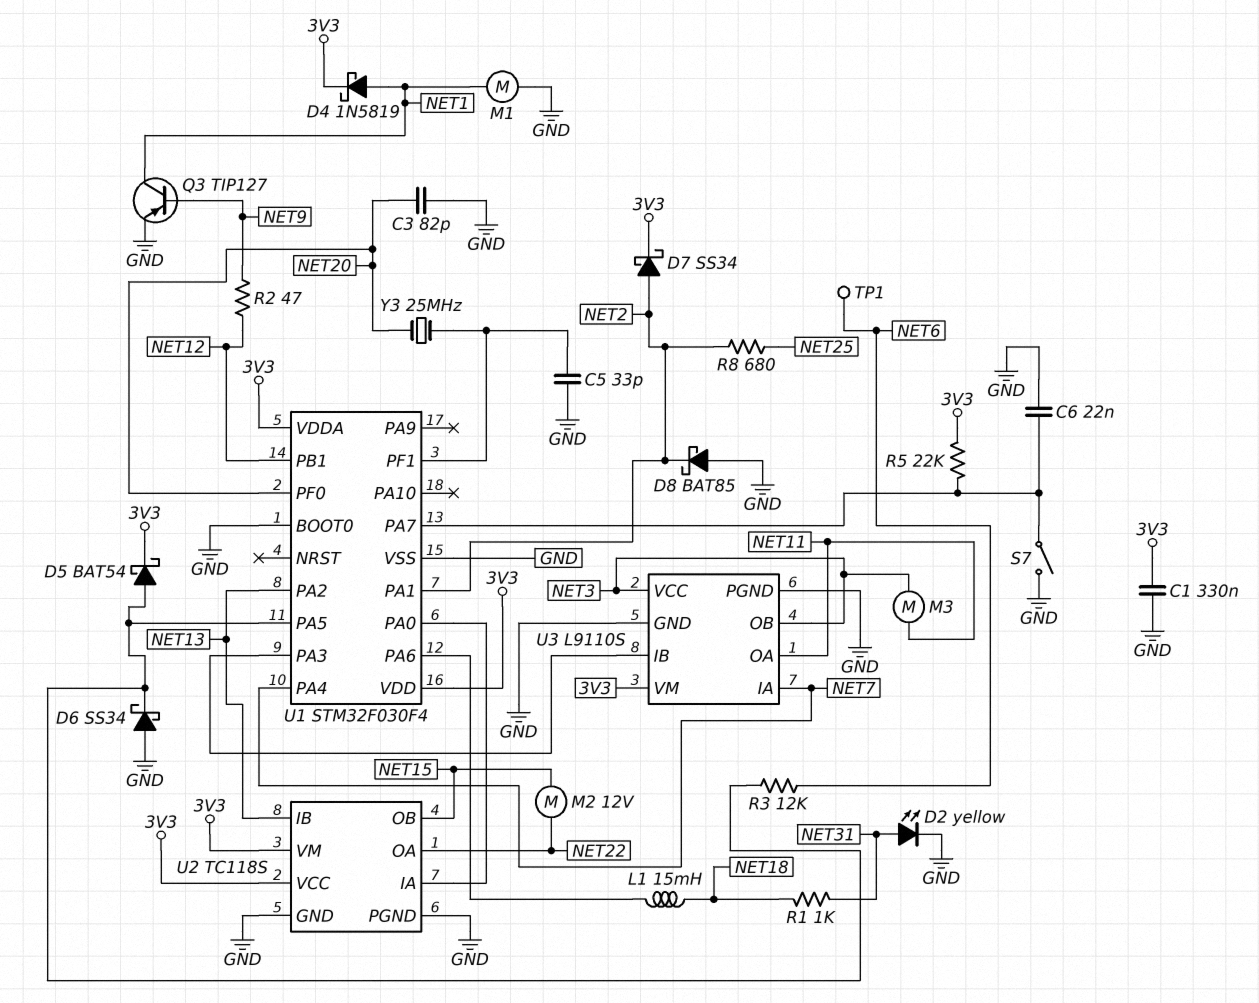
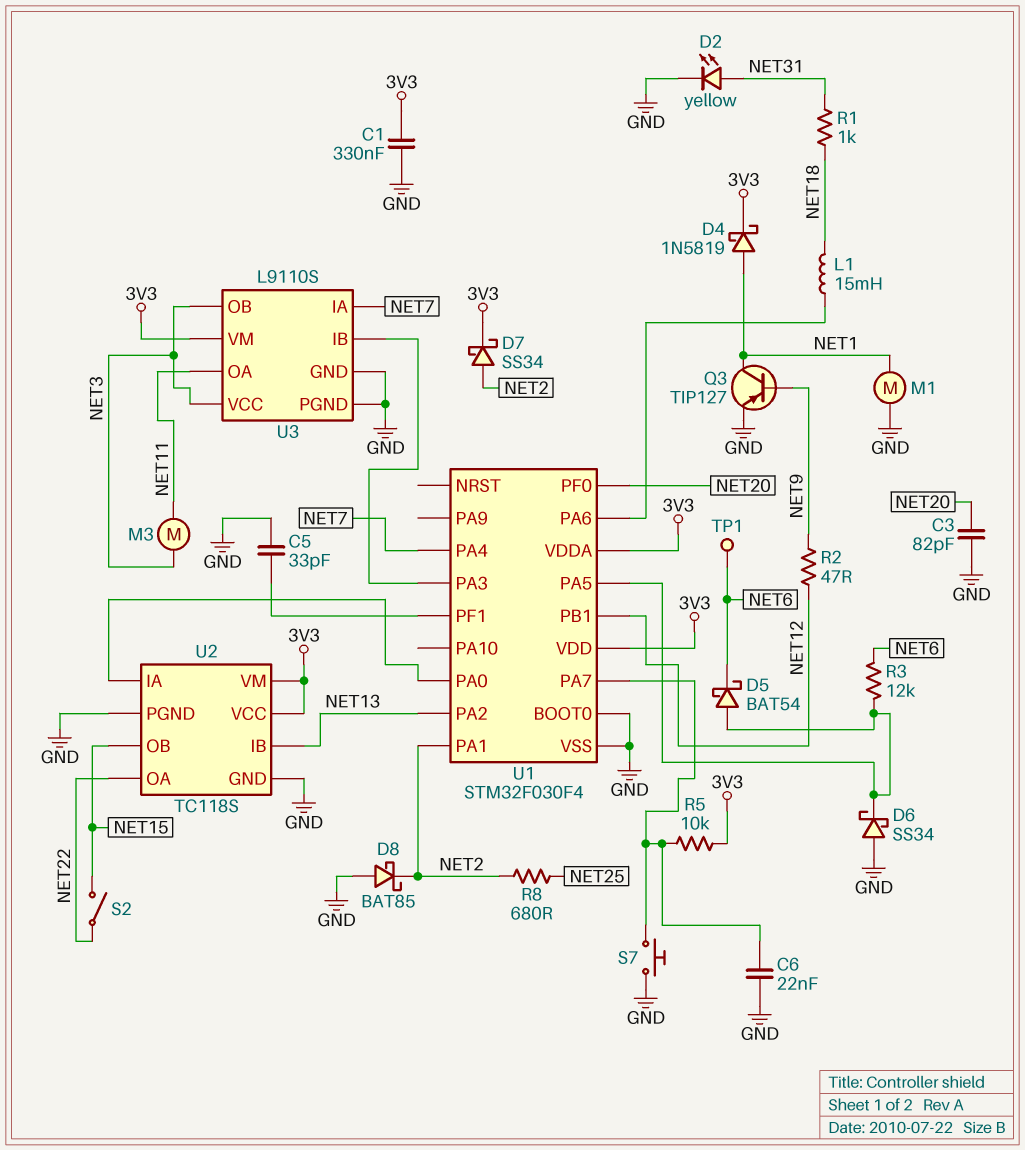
D5: schottky BAT54 (A U1/PA5, K 3V3) -> schottky BAT54 (A U1/PA5, K NET6)
M2: motor 12V (NET15, NET22) -> none
R5: 22k (3V3, U1/PA7) -> 10k (3V3, U1/PA7)
S2: none -> switch (NET15, NET22)
S7: switch (GND, U1/PA7) -> button (GND, U1/PA7)
Y3: 25MHz (NET20, U1/PF1) -> none

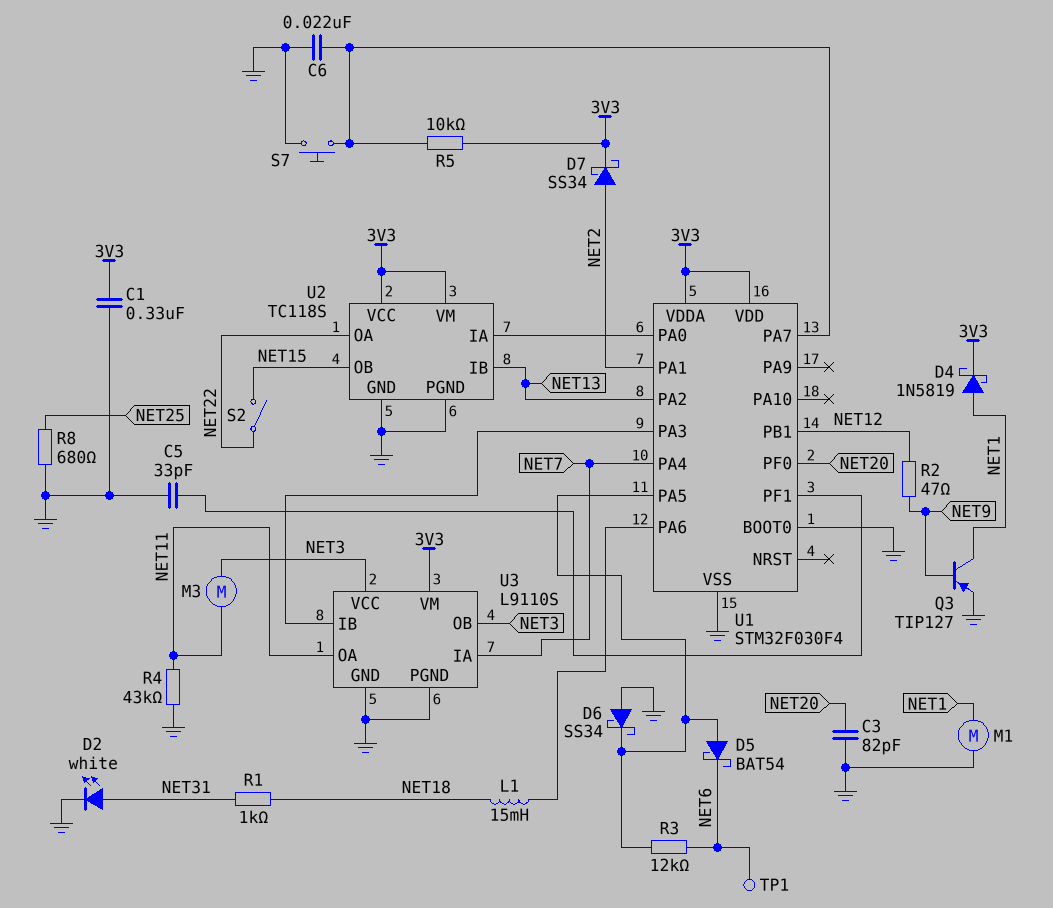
D2: LED yellow (A NET31, K GND) -> LED white (A NET31, K GND)
D8: schottky BAT85 (A GND, K NET2) -> none
R4: none -> 43k (GND, NET11)
R8: 680 (NET2, NET25) -> 680 (GND, NET25)

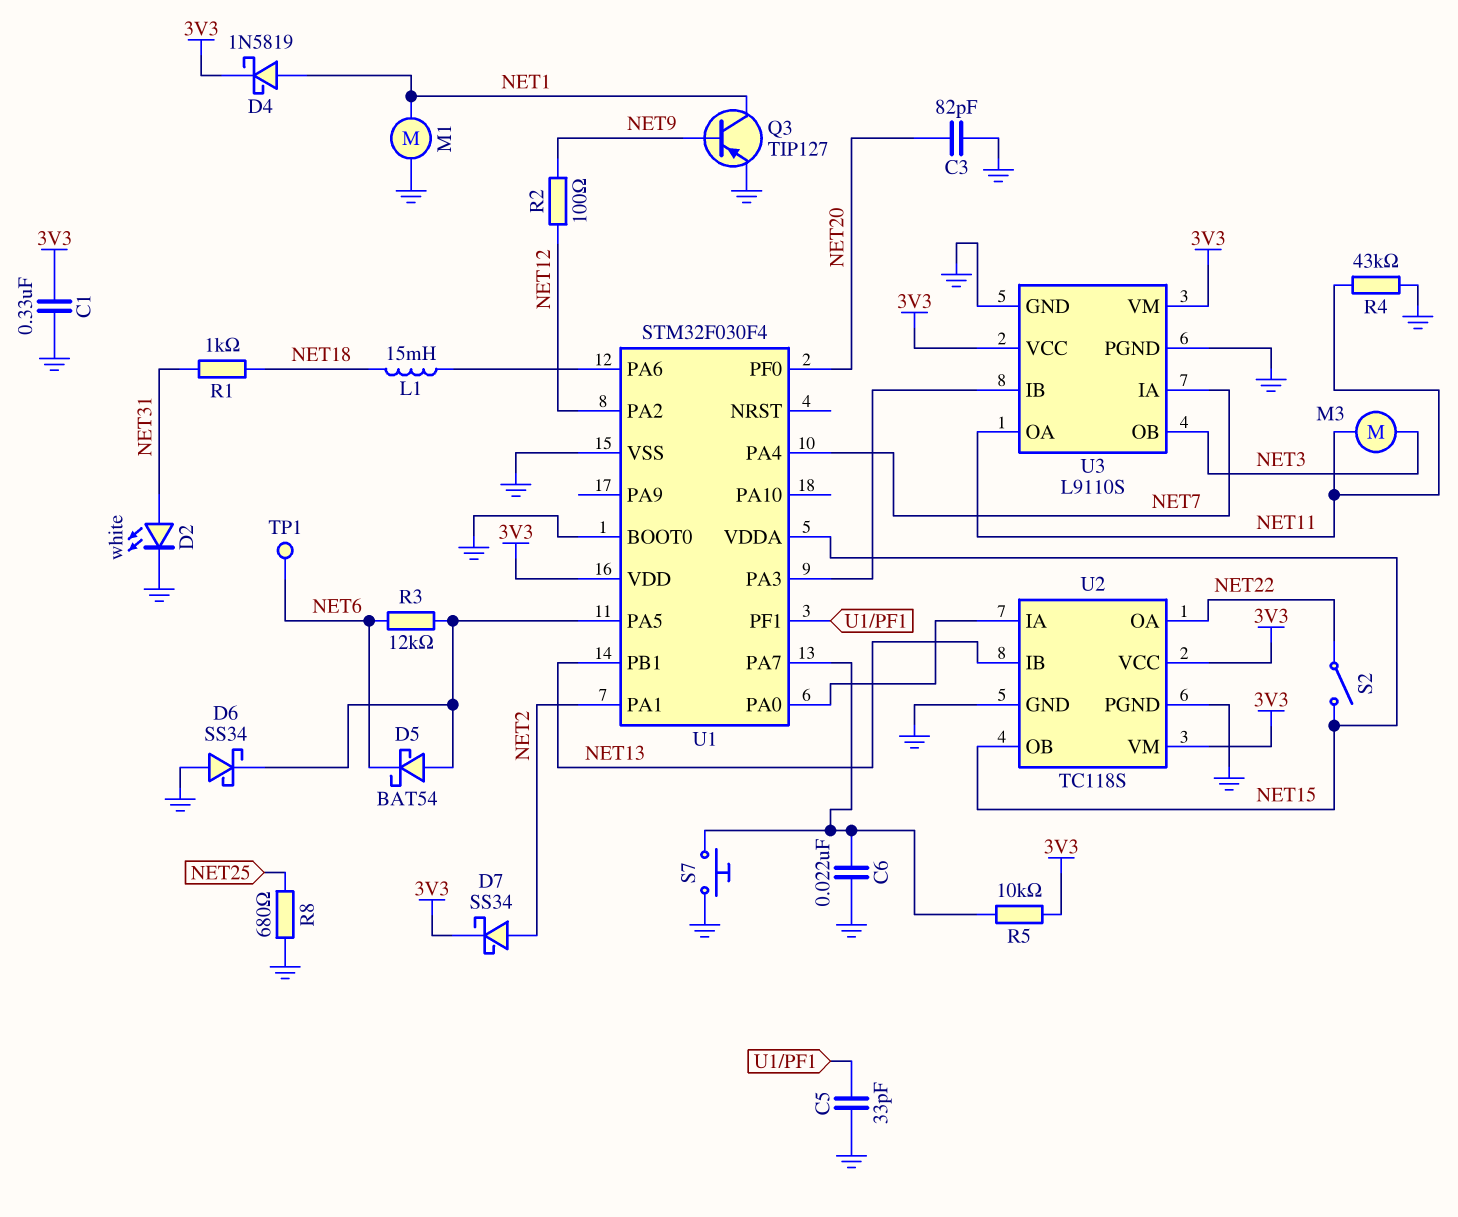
R2: 47 (NET9, NET12) -> 100 (NET9, NET12)
U1 pin PA2: NET13 -> NET12
U1 pin PB1: NET12 -> NET13
U1 pin VDDA: 3V3 -> NET15
U3 pin VCC: NET3 -> 3V3

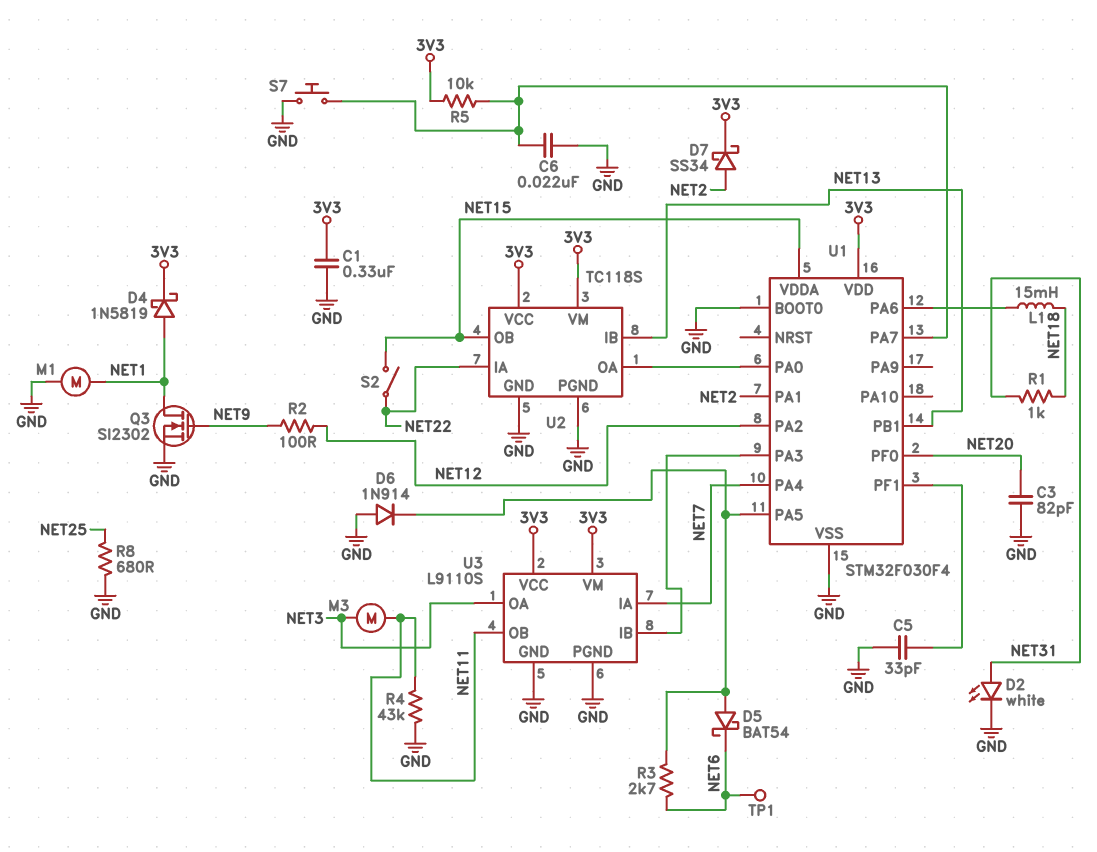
D6: schottky SS34 (A GND, K U1/PA5) -> diode 1N914 (A GND, K U1/PA5)
Q3: PNP TIP127 (B NET9, C NET1, E GND) -> NMOS SI2302 (G NET9, D NET1, S GND)
R3: 12k (NET6, U1/PA5) -> 2.7k (NET6, U1/PA5)
U2 pin IA: U1/PA0 -> NET22
U2 pin OA: NET22 -> U1/PA0
U3 pin OA: NET11 -> NET3
U3 pin OB: NET3 -> NET11

